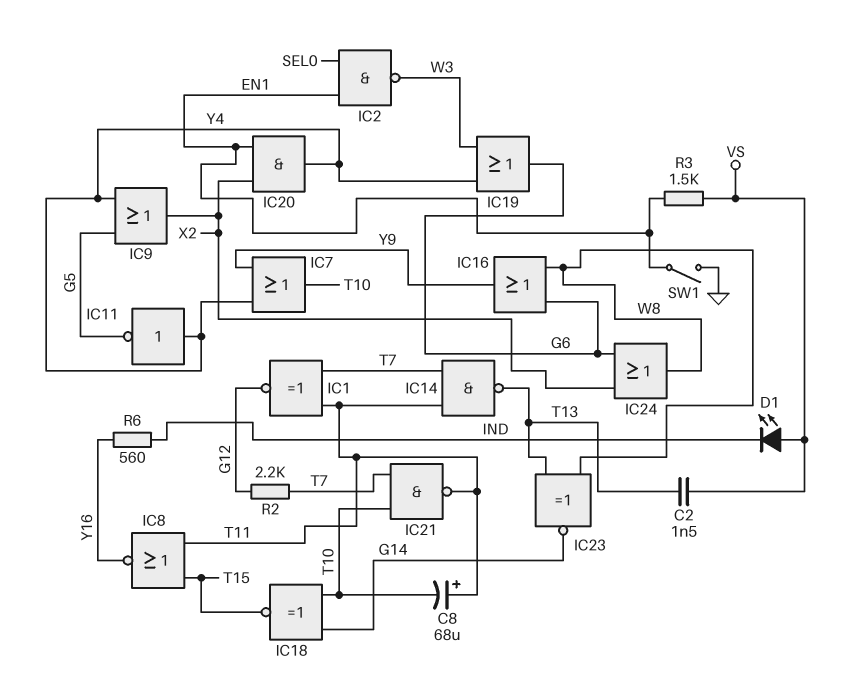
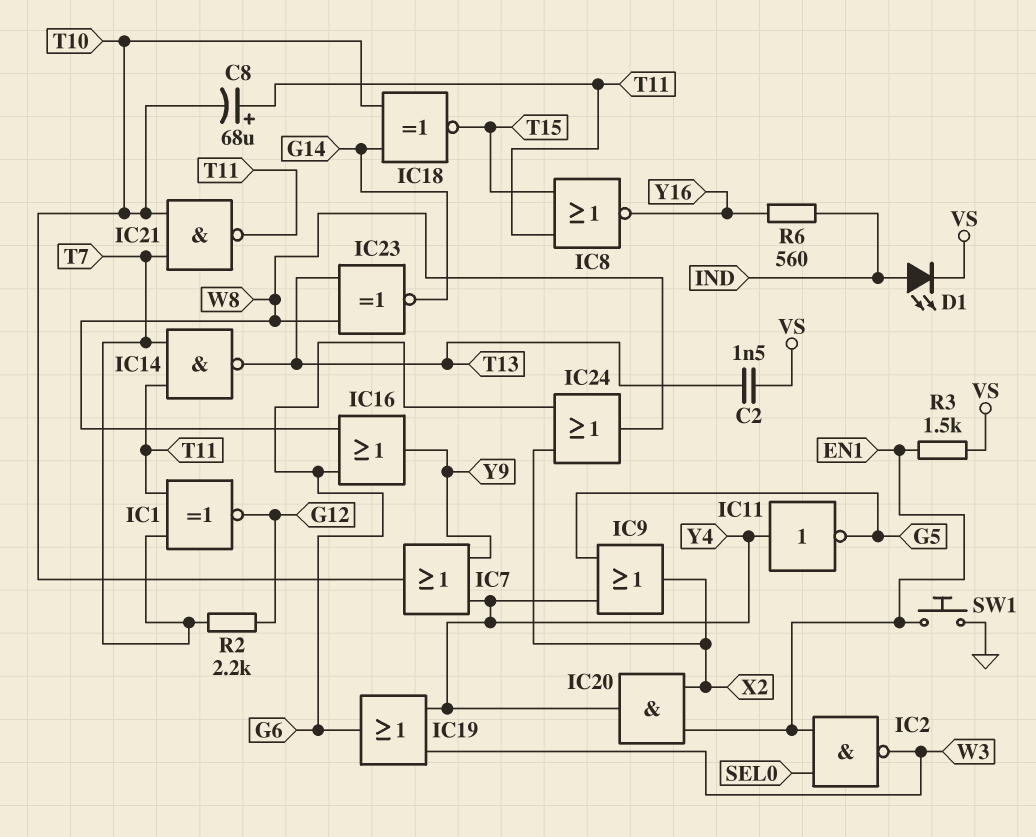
D1: LED (A VS, K IND) -> LED (A IND, K VS)
SW1: switch (EN1, GND) -> button (EN1, GND)

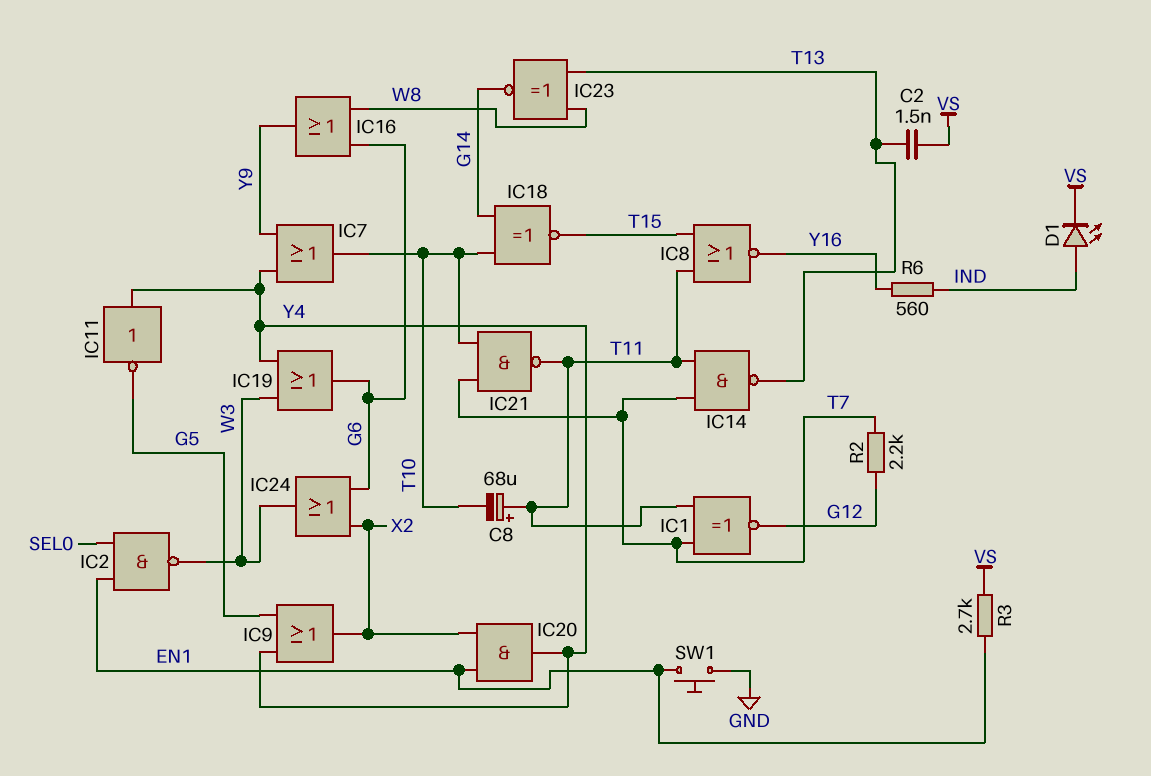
IC24: OR (in G6, in X2, out W8) -> OR (in G6, in X2, out W3)
R3: 1.5k (EN1, VS) -> 2.7k (EN1, VS)

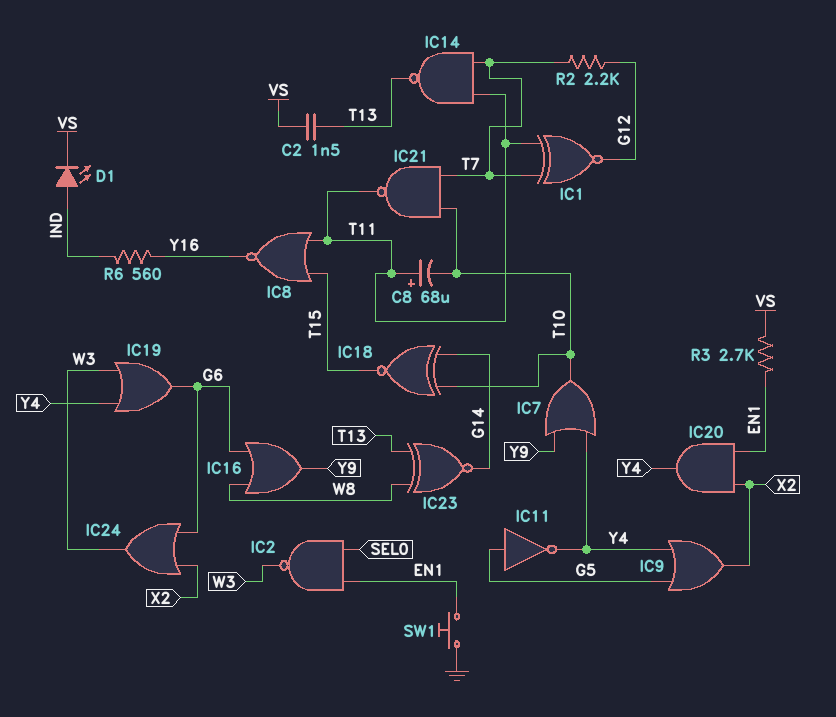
IC11: NOT (in Y4, out G5) -> NOT (in G5, out Y4)

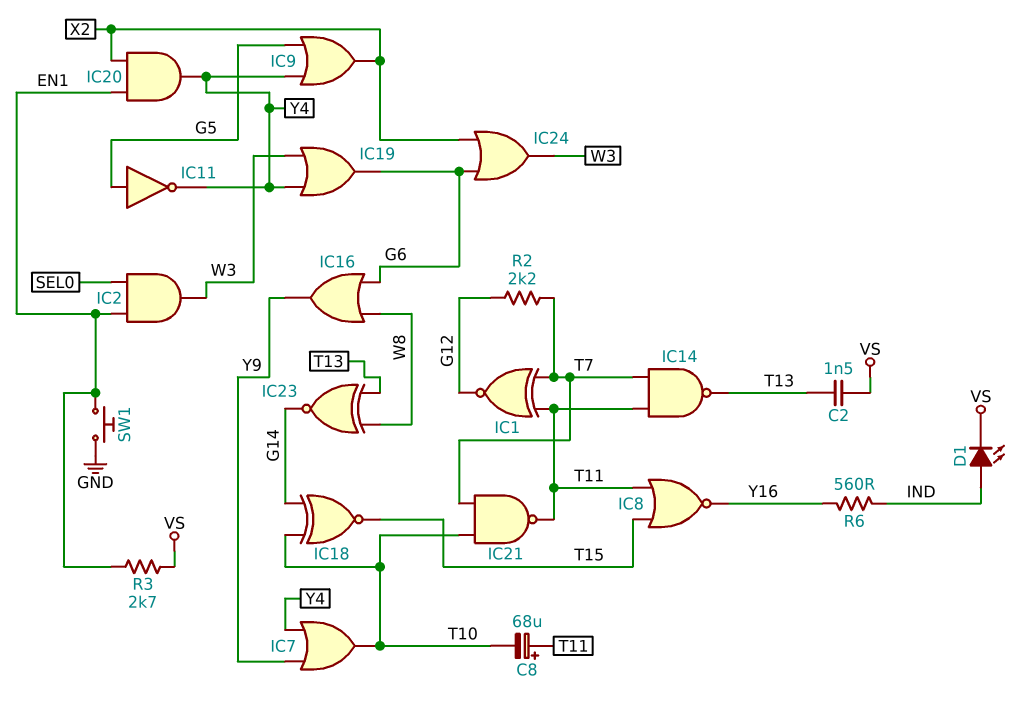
IC2: NAND (in EN1, in SEL0, out W3) -> AND (in EN1, in SEL0, out W3)

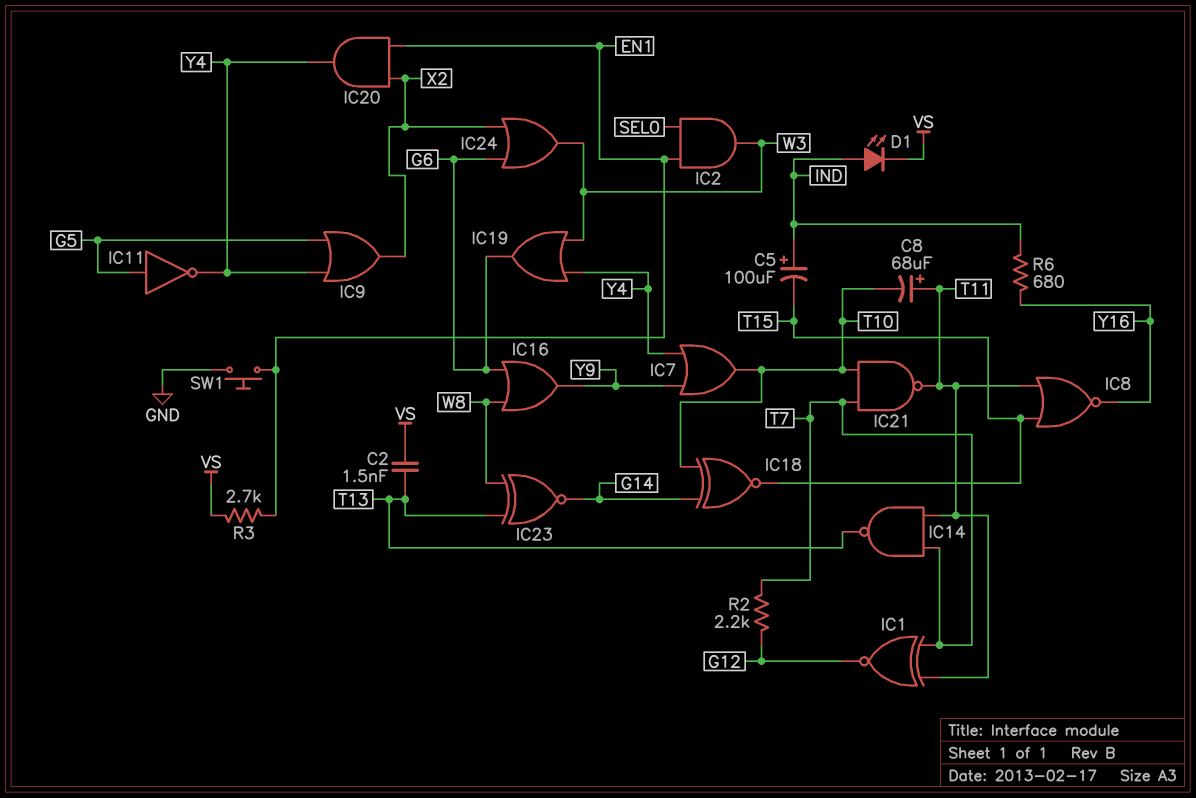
C5: none -> 100uF (plus IND, minus T15)
R6: 560 (IND, Y16) -> 680 (IND, Y16)

